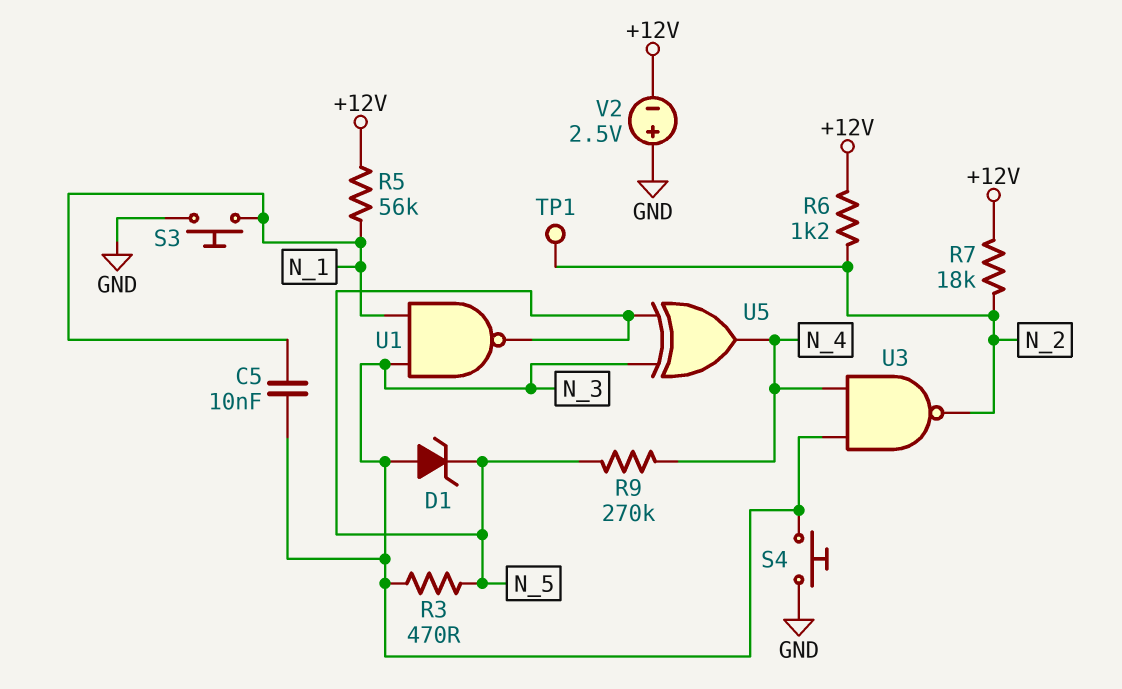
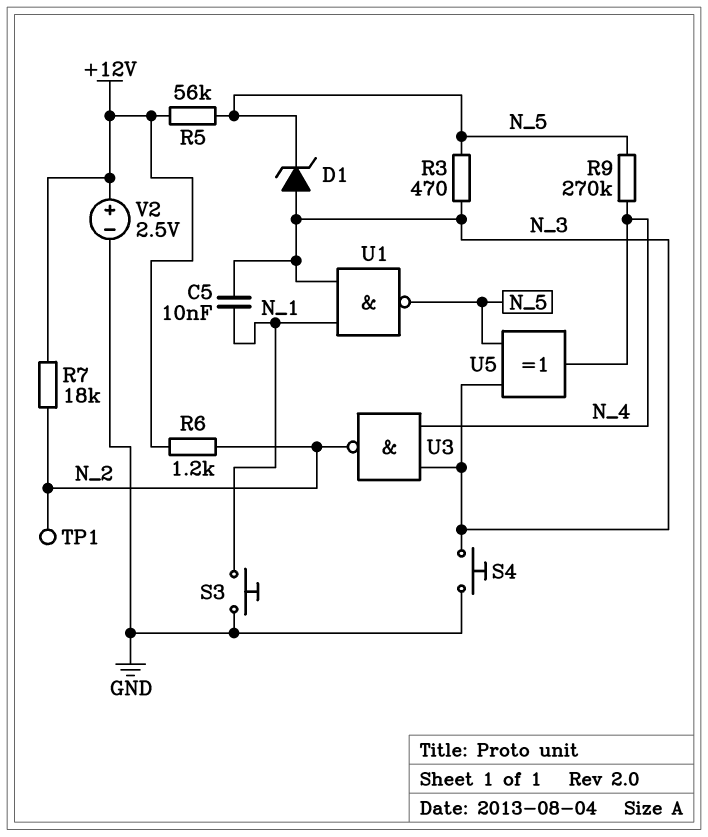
R5: 56k (+12V, N_1) -> 56k (+12V, N_5)
V2: 2.5V (plus GND, minus +12V) -> 2.5V (plus +12V, minus GND)

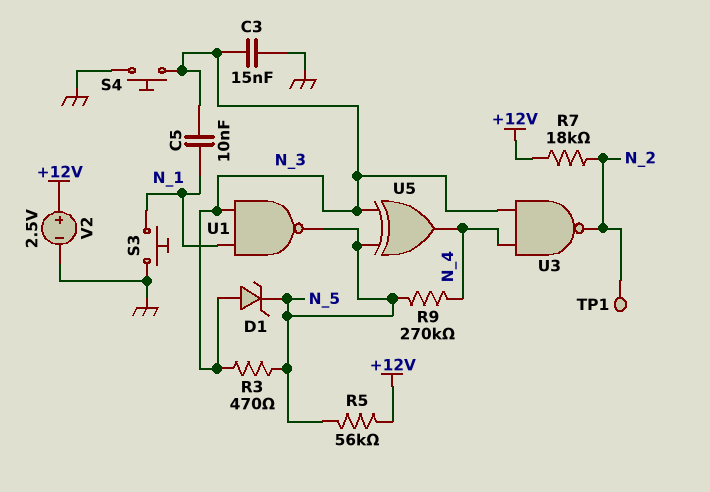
C3: none -> 15nF (GND, N_3)
R6: 1.2k (+12V, N_2) -> none

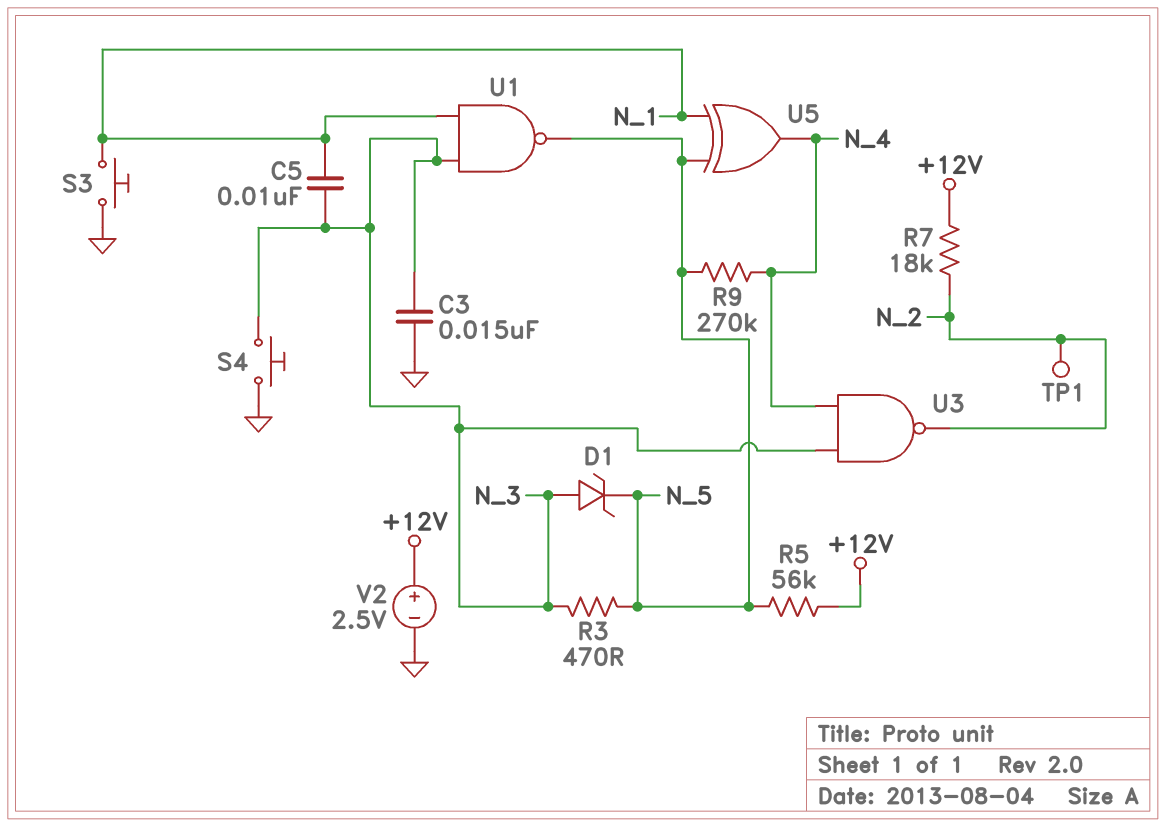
U5: XOR (in N_3, in N_5, out N_4) -> XOR (in N_1, in N_5, out N_4)

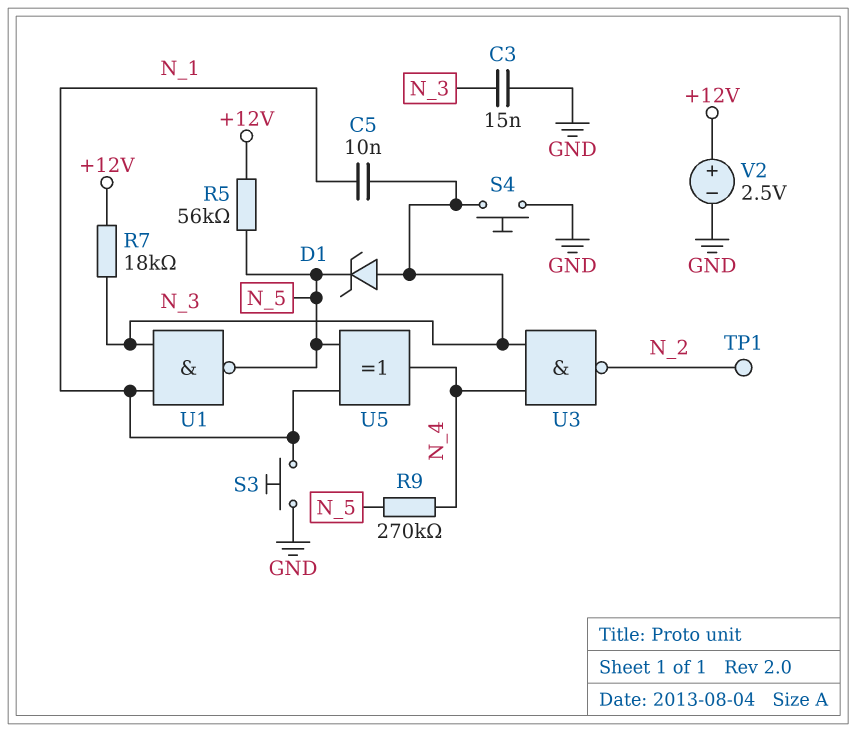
R3: 470 (N_3, N_5) -> none
R7: 18k (+12V, N_2) -> 18k (+12V, N_3)

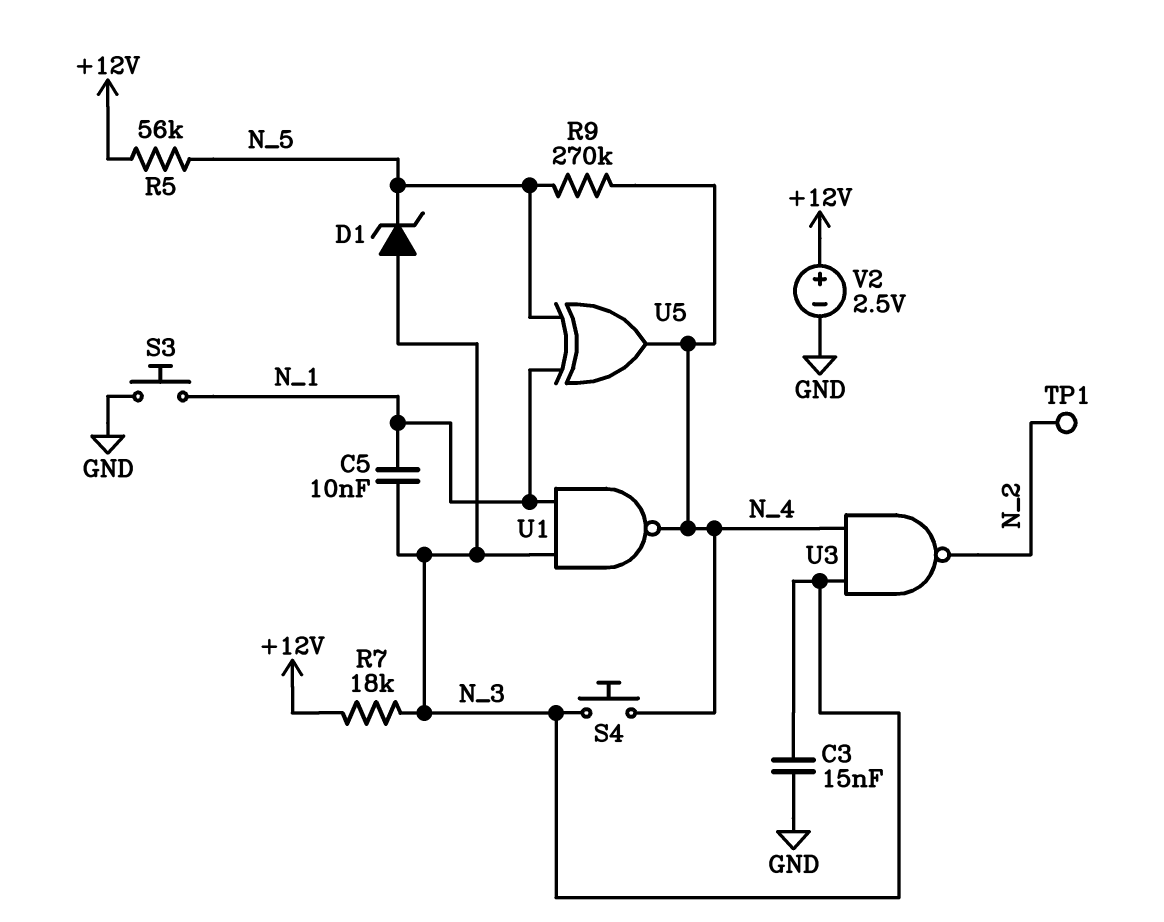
S4: button (GND, N_3) -> button (N_3, N_4)
U1: NAND (in N_1, in N_3, out N_5) -> NAND (in N_1, in N_3, out N_4)

